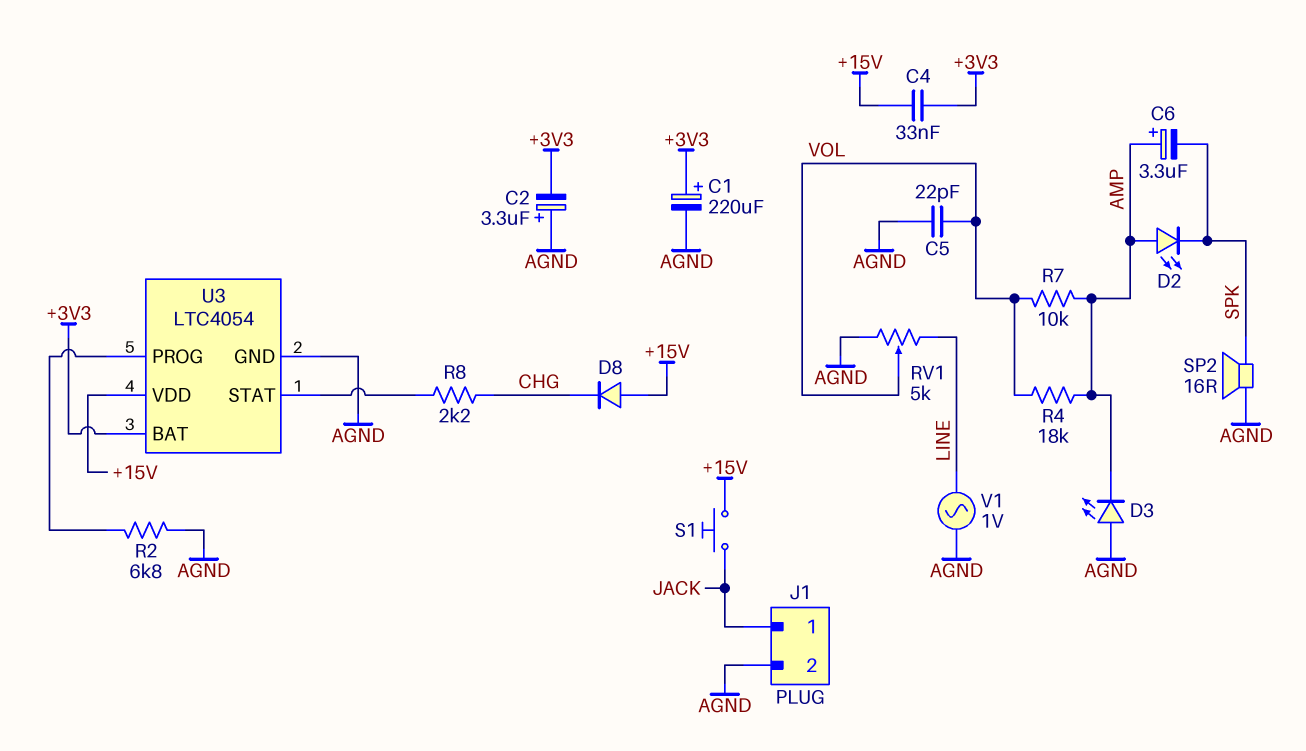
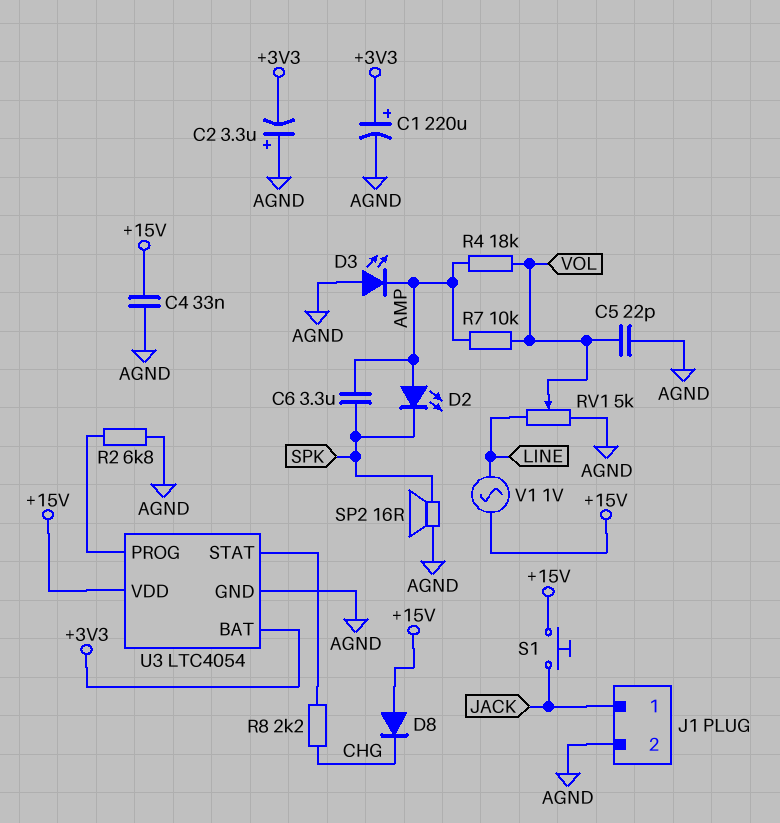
C4: 33nF (+3V3, +15V) -> 33nF (+15V, AGND)
C6: 3.3uF (plus AMP, minus SPK) -> 3.3uF (AMP, SPK)
V1: AC 1V (AGND, LINE) -> AC 1V (+15V, LINE)

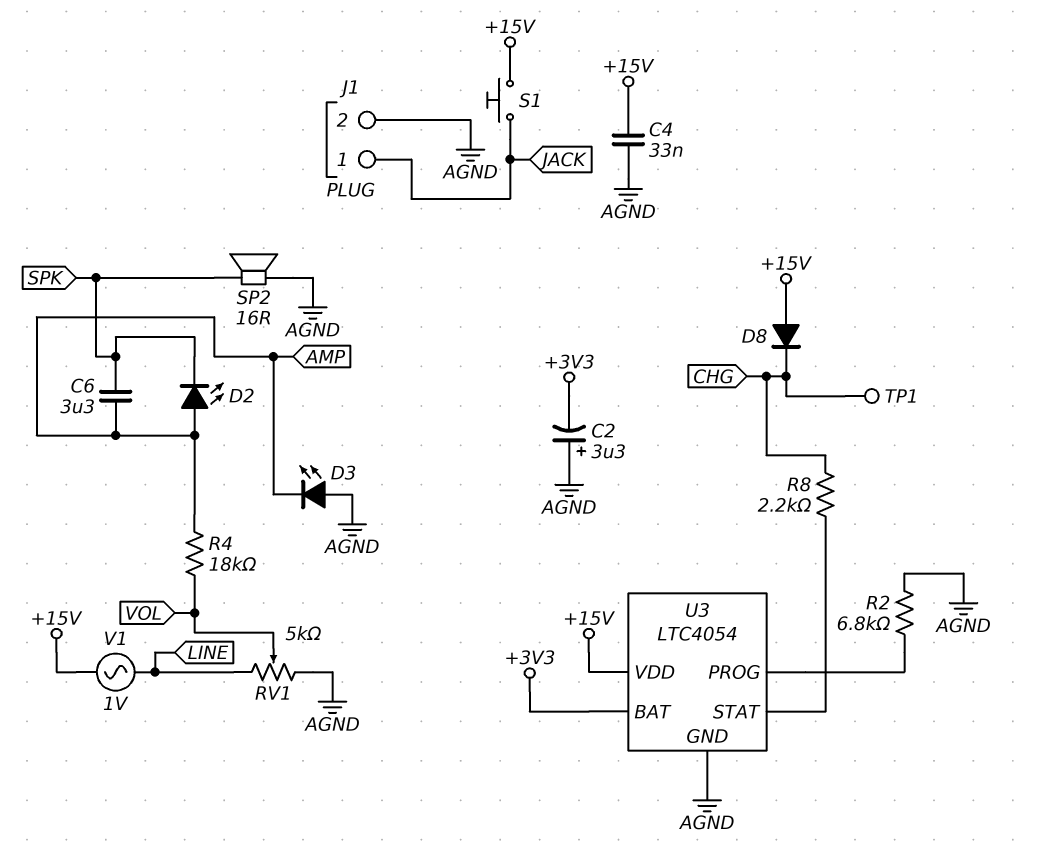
C1: 220uF (plus +3V3, minus AGND) -> none
C5: 22pF (AGND, VOL) -> none
R7: 10k (AMP, VOL) -> none
TP1: none -> test point (CHG)

